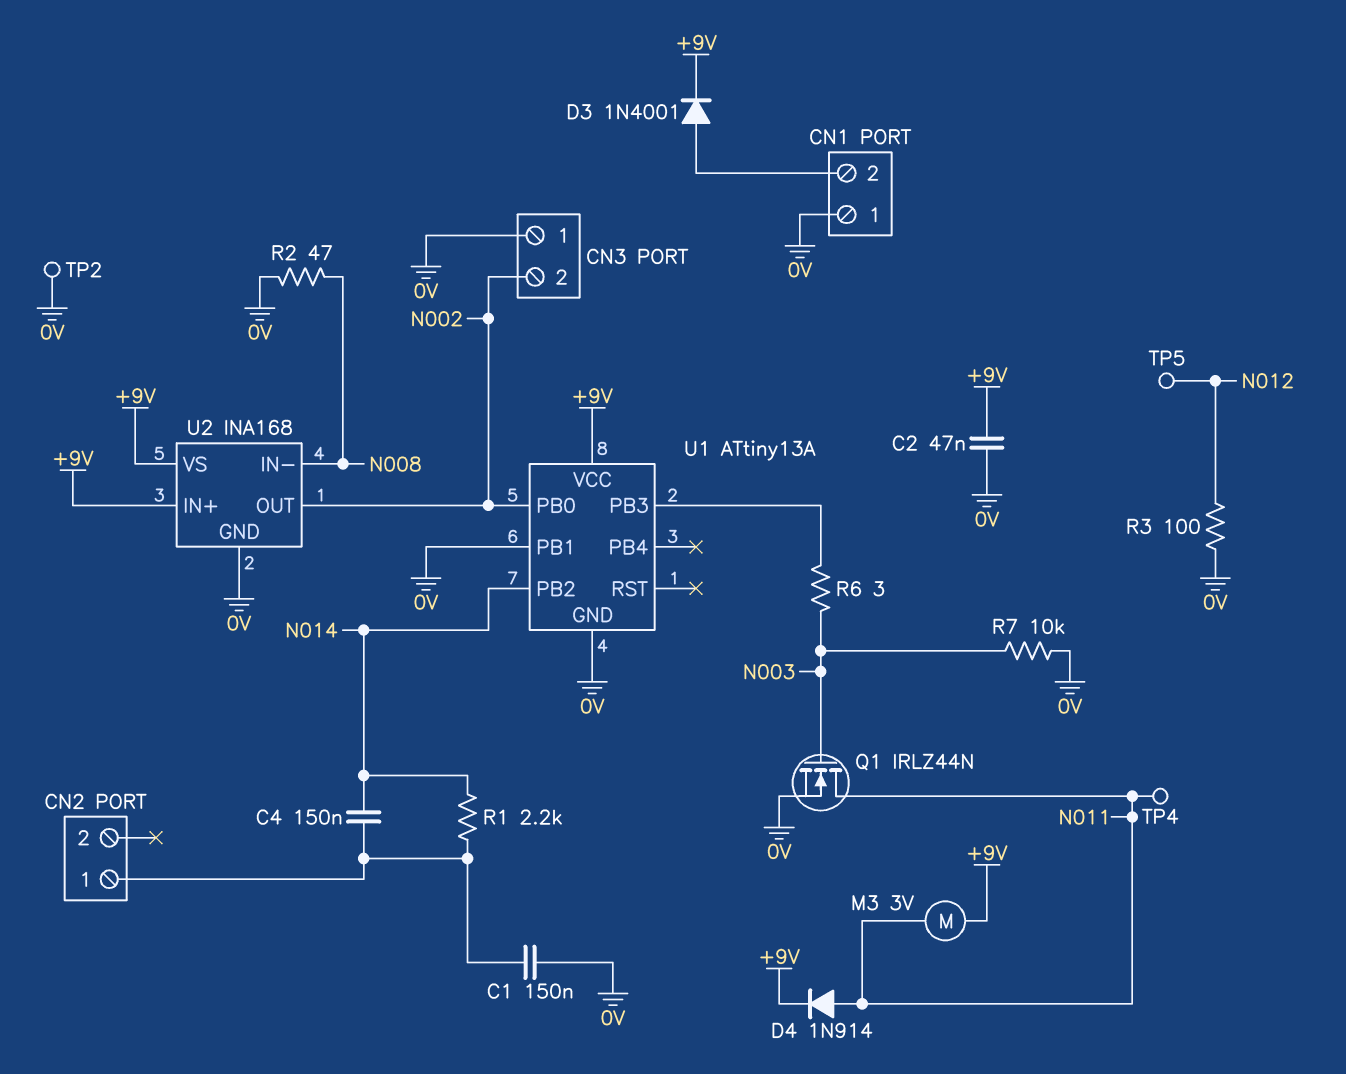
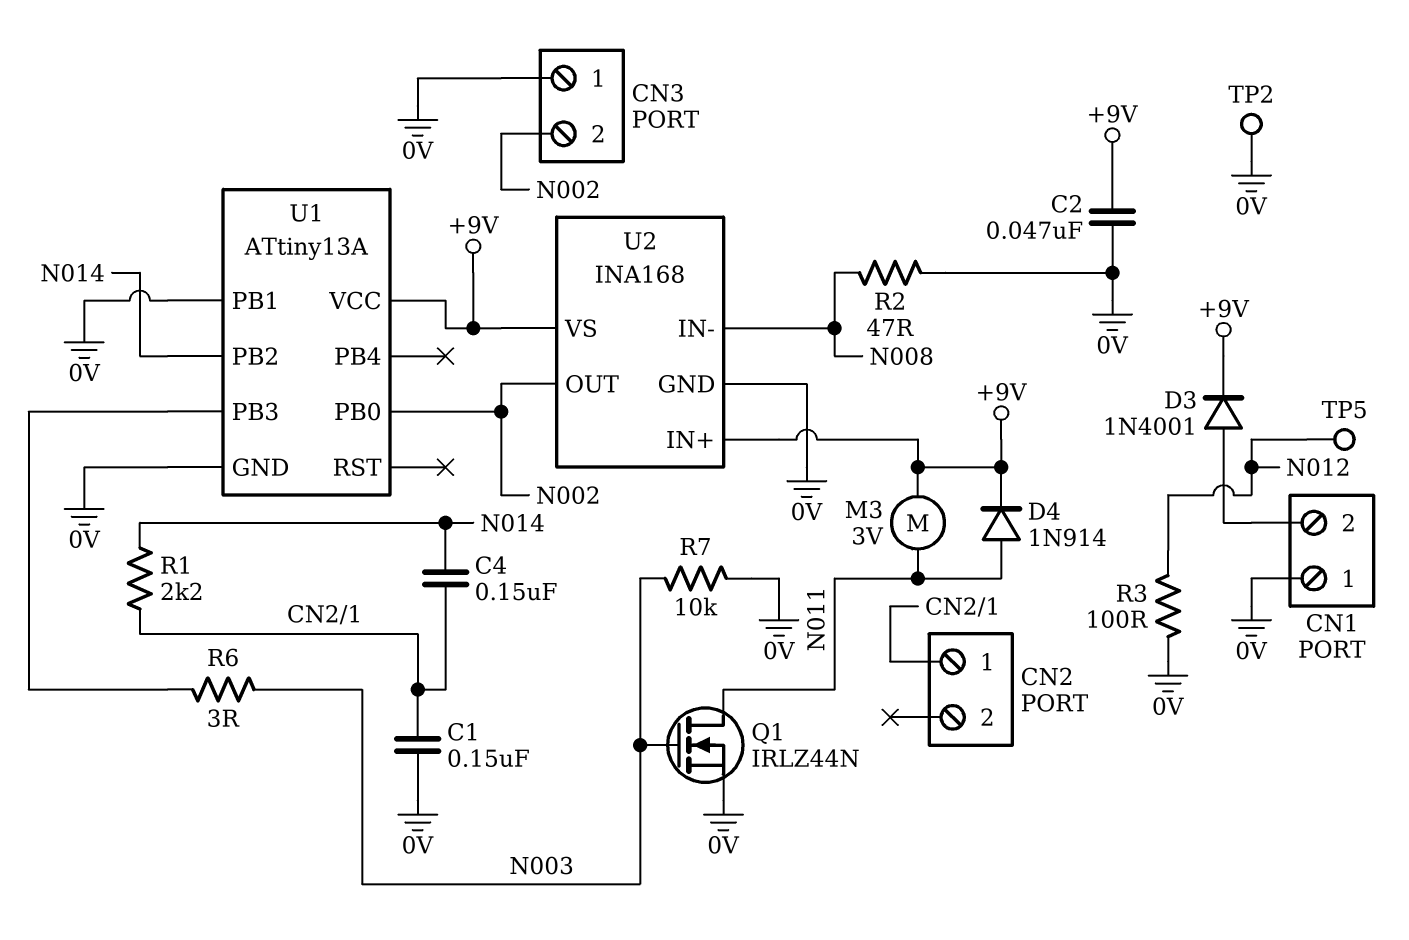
TP4: test point (N011) -> none

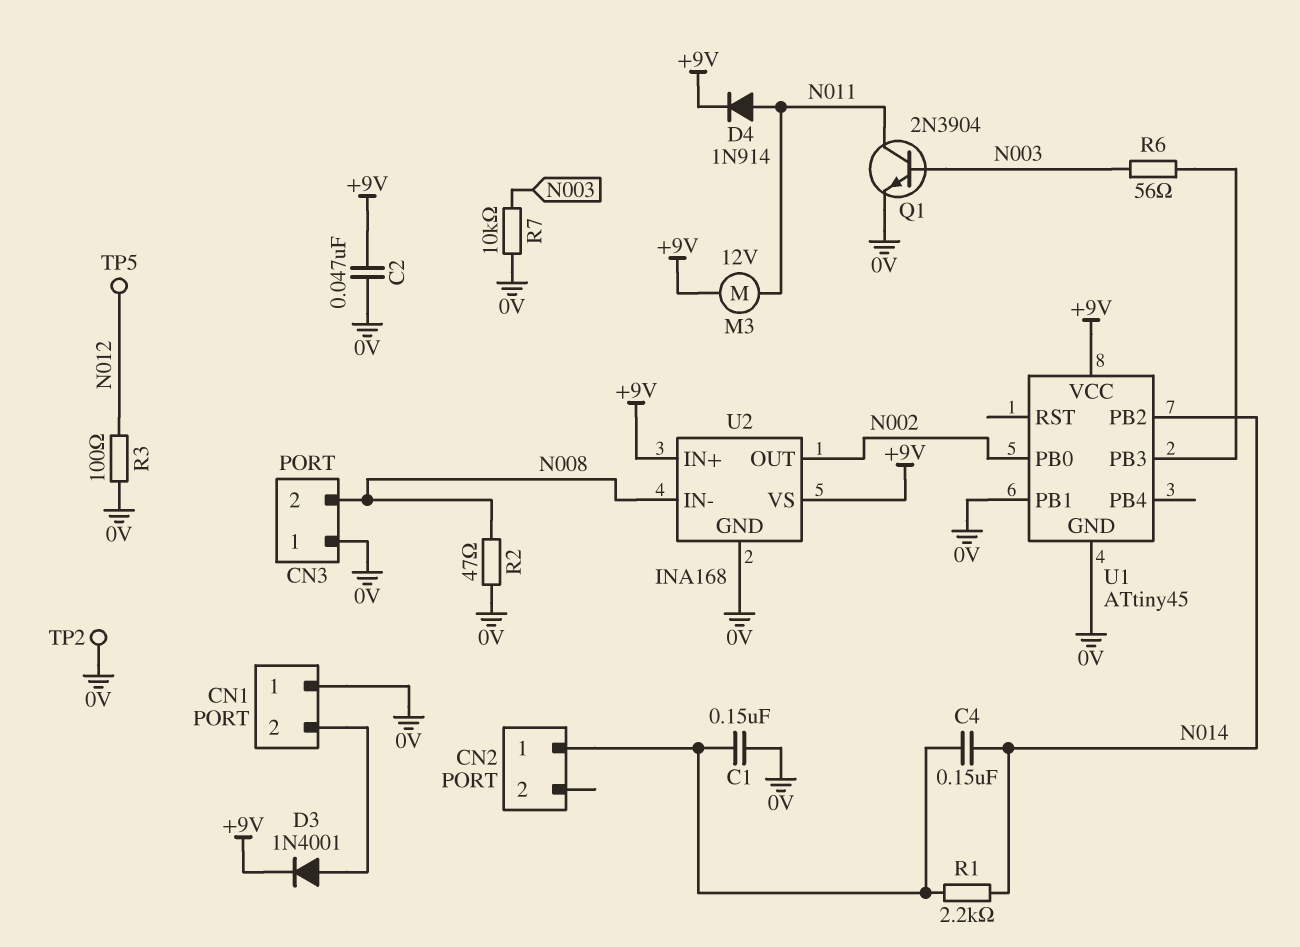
CN3 pin 2: N002 -> N008
M3: motor 3V (+9V, N011) -> motor 12V (+9V, N011)
Q1: NMOS IRLZ44N (G N003, D N011, S 0V) -> NPN 2N3904 (B N003, C N011, E 0V)
R6: 3 (N003, U1/PB3) -> 56 (N003, U1/PB3)
U1: ATtiny13A -> ATtiny45

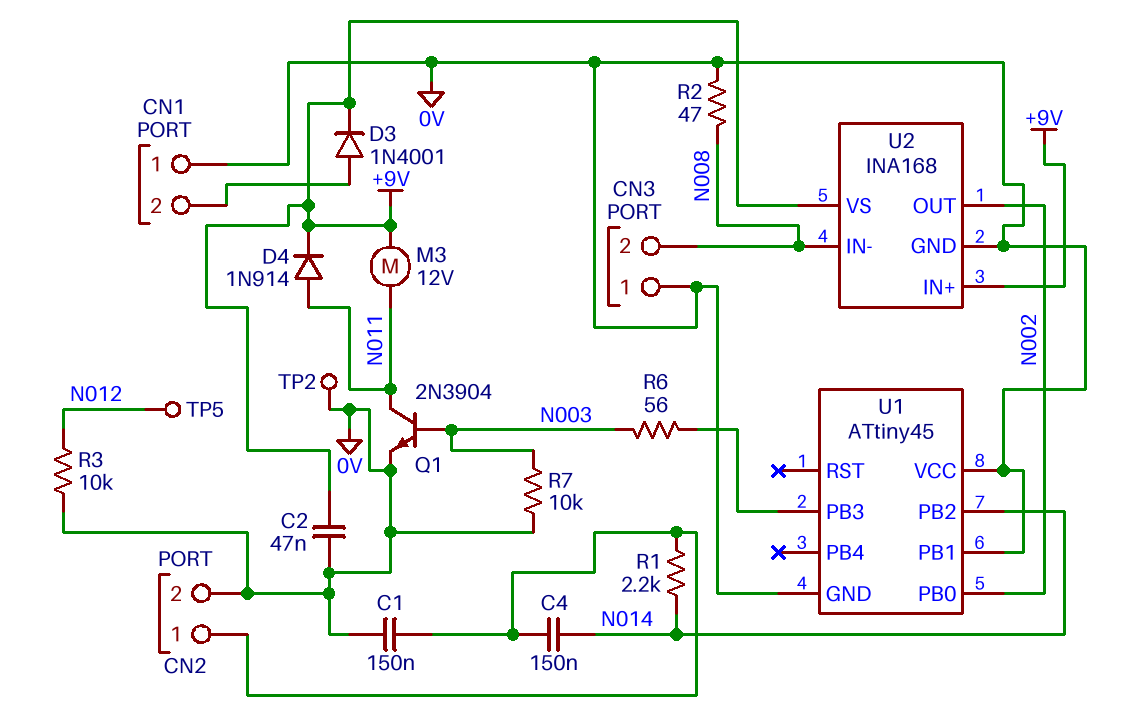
CN2 pin 2: none -> 0V
R3: 100 (0V, N012) -> 10k (0V, N012)
U1 pin VCC: +9V -> 0V

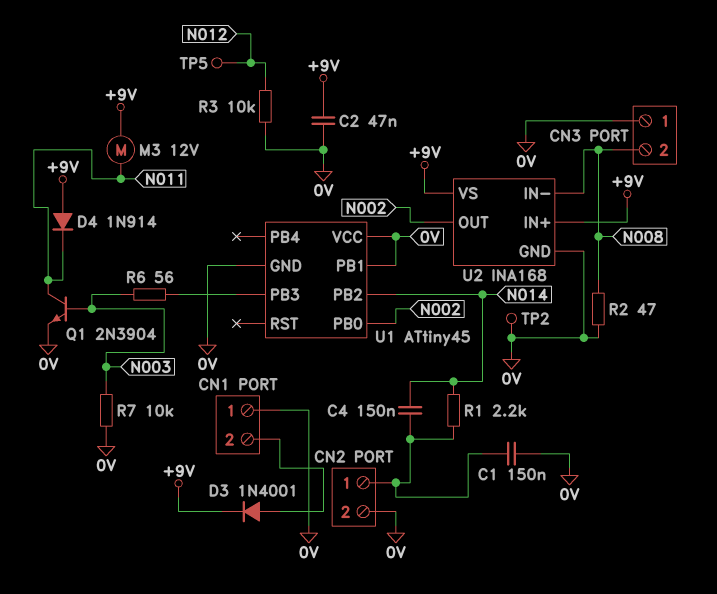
D4: diode 1N914 (A N011, K +9V) -> diode 1N914 (A +9V, K N011)

